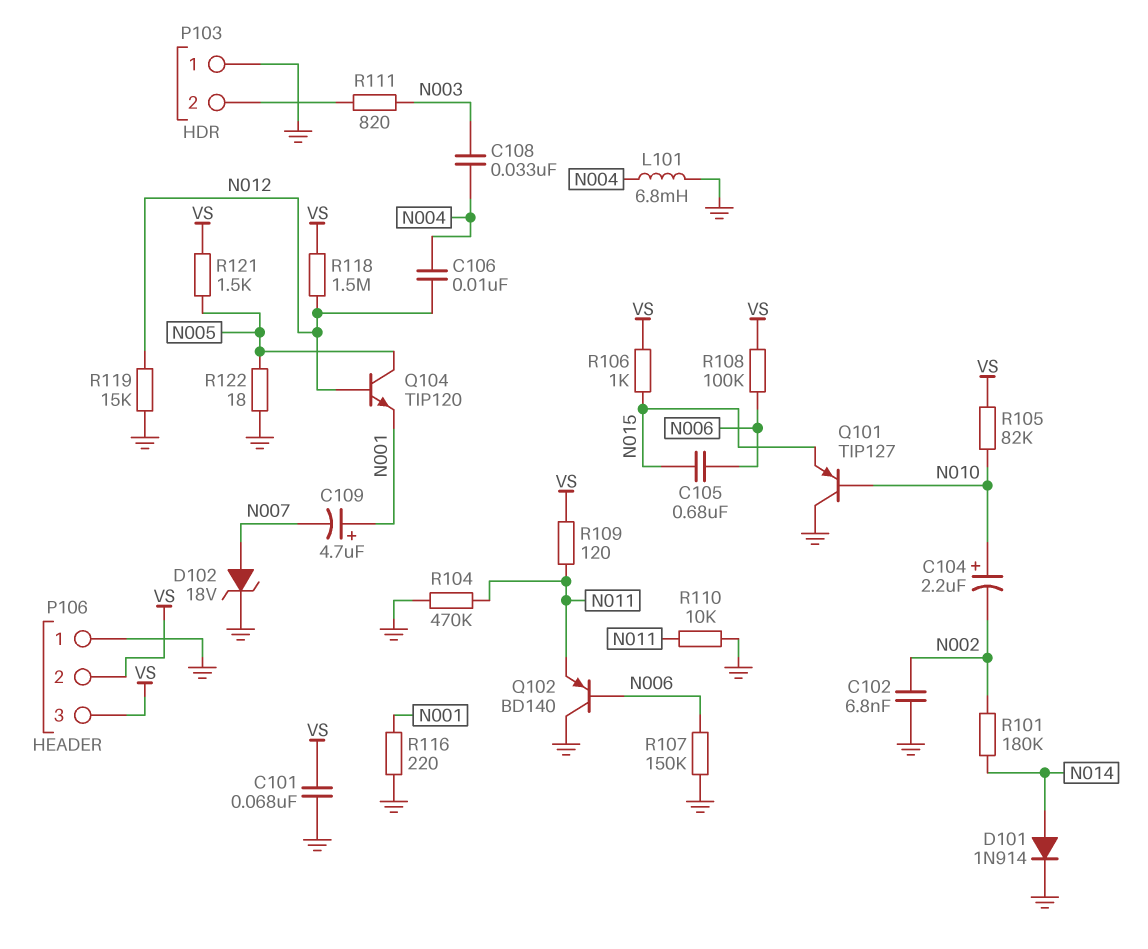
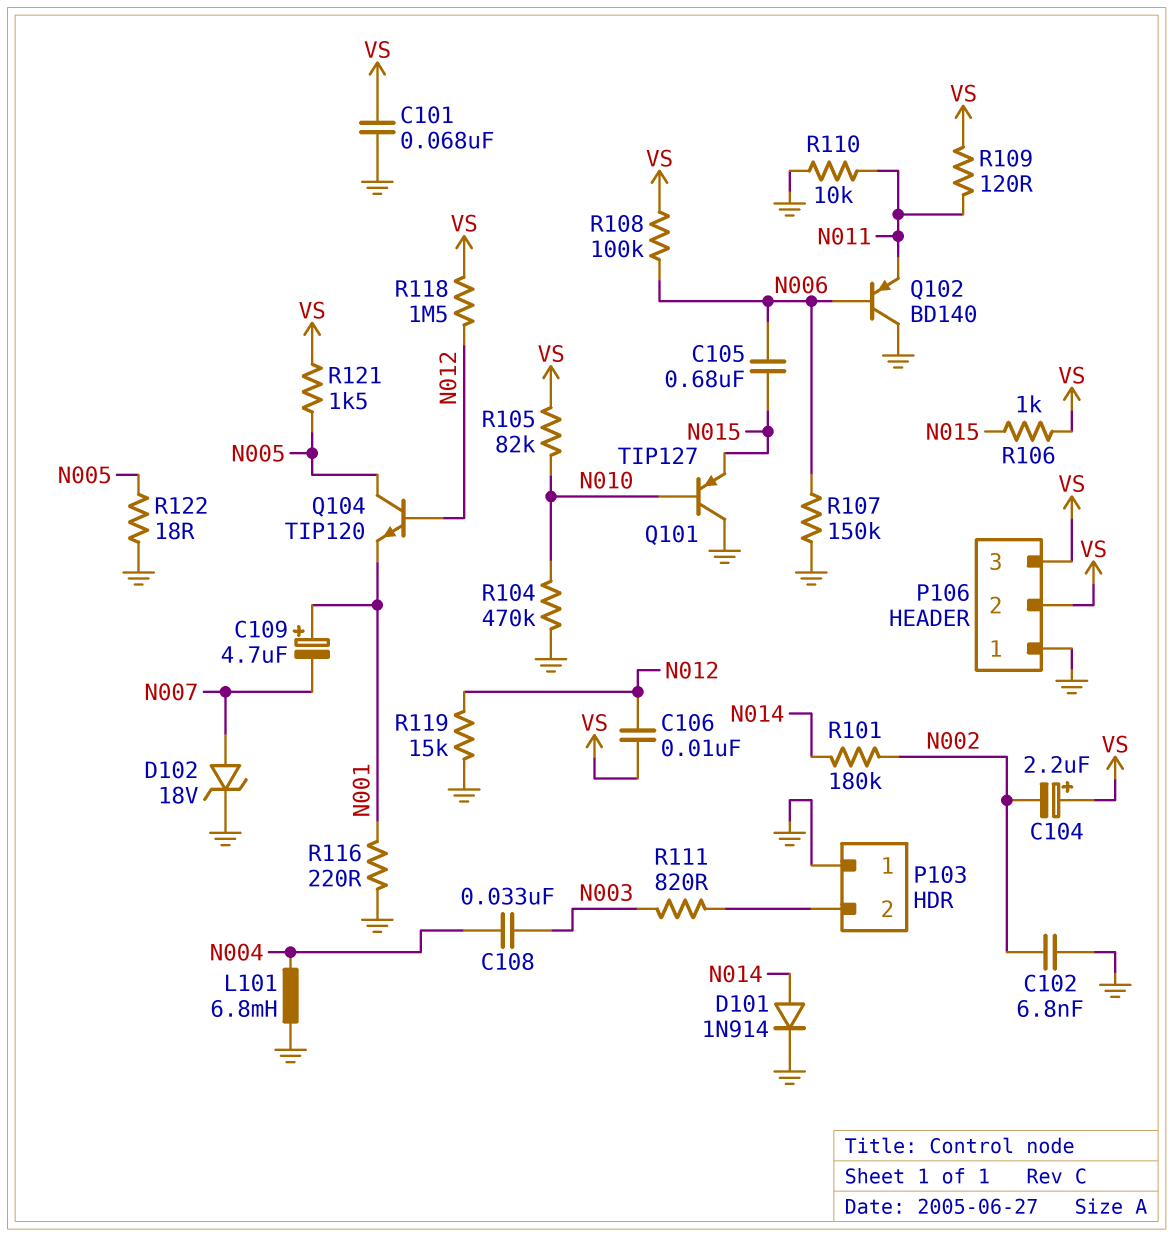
C104: 2.2uF (plus N010, minus N002) -> 2.2uF (plus VS, minus N002)
C106: 10nF (N004, N012) -> 10nF (N012, VS)
R104: 470k (GND, N011) -> 470k (GND, N010)

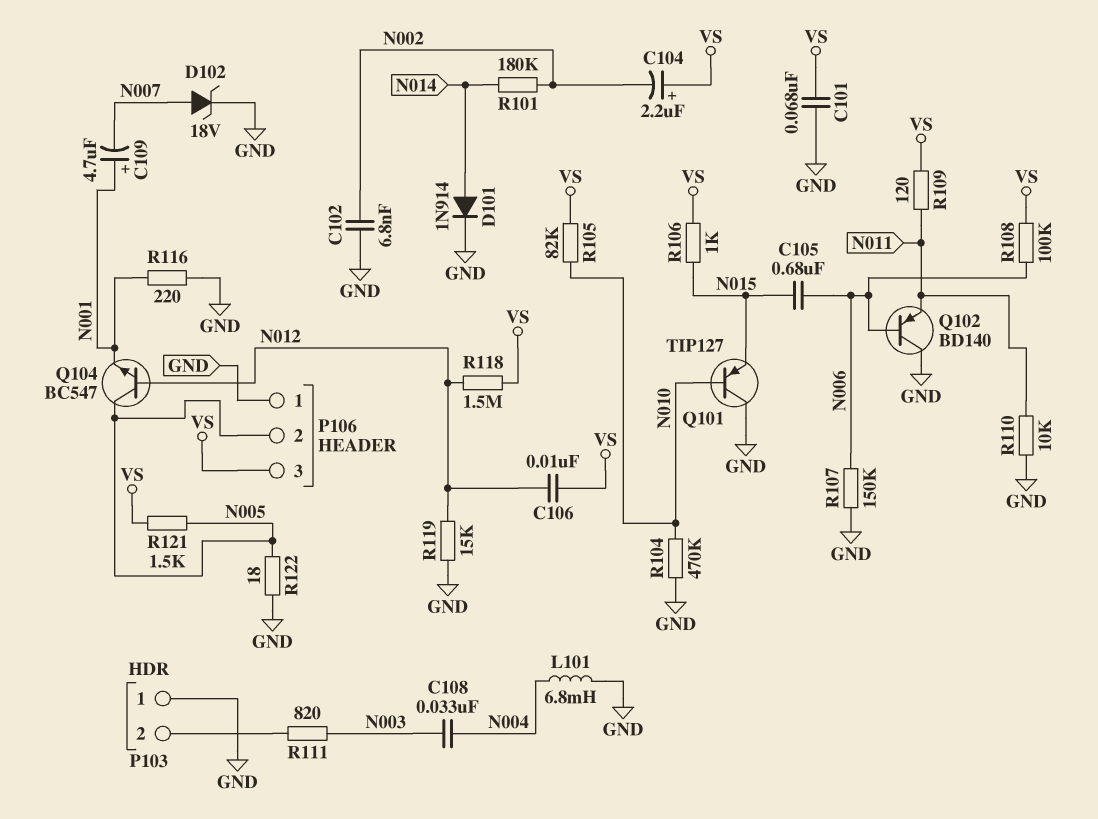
P106 pin 2: VS -> N005
Q104: NPN TIP120 (B N012, C N005, E N001) -> NPN BC547 (B N012, C N005, E N001)

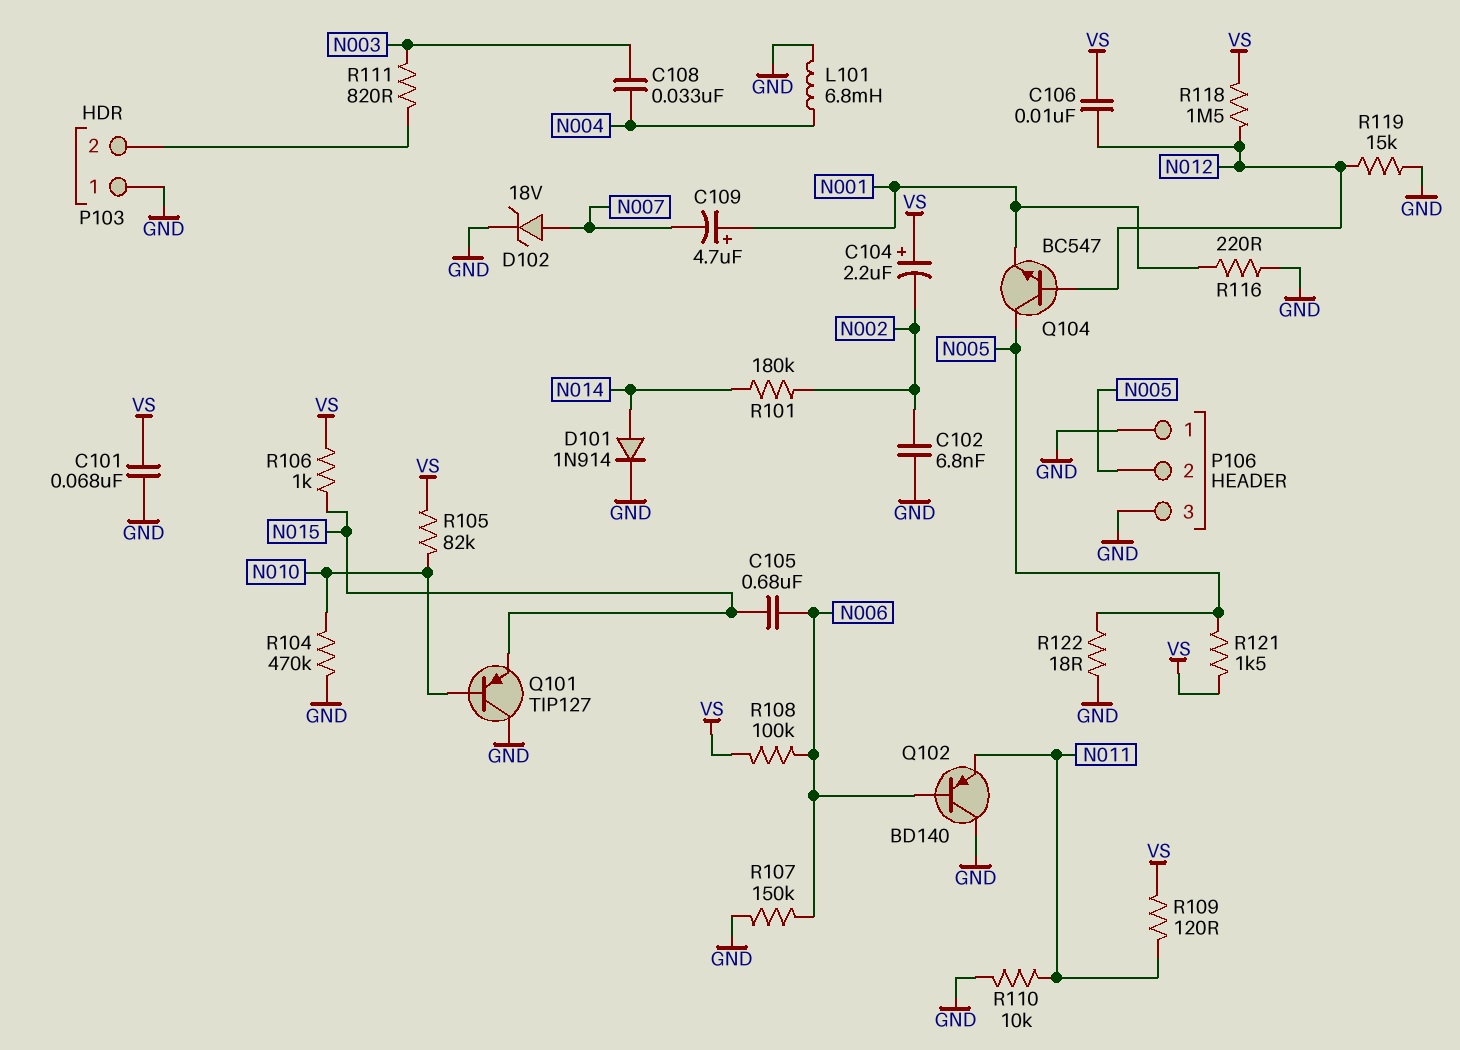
P106 pin 3: VS -> GND

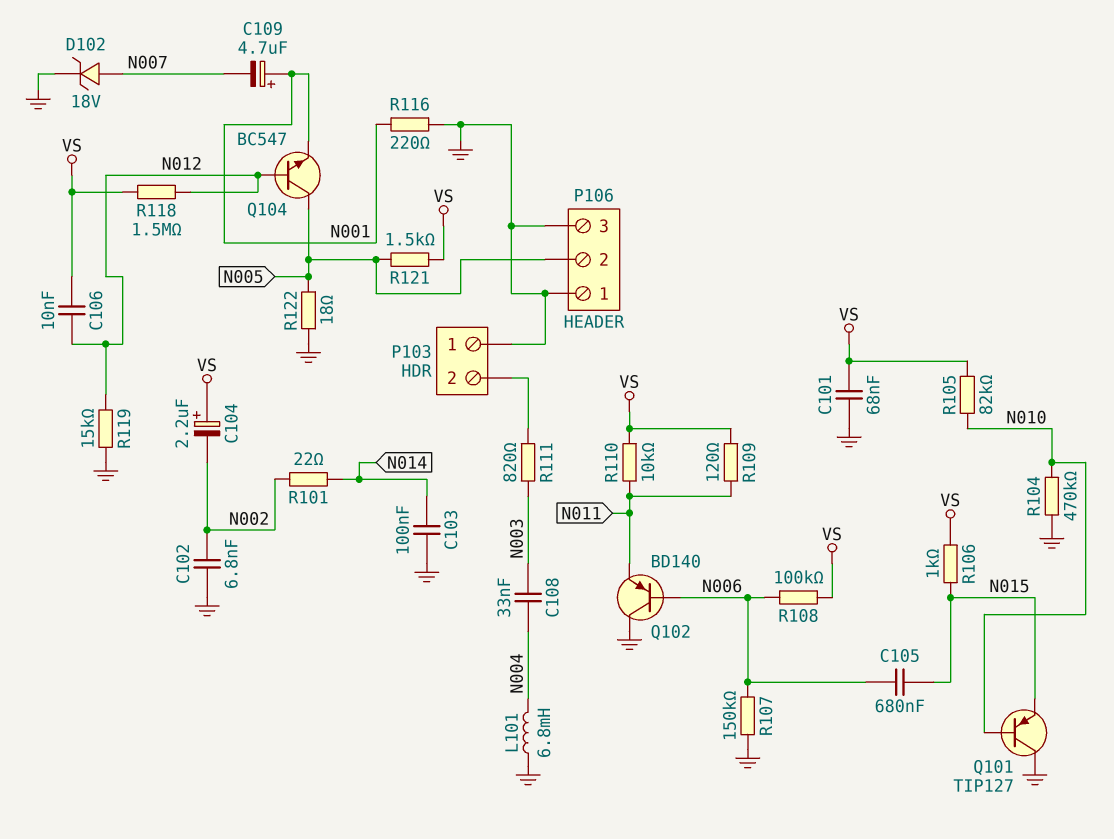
C103: none -> 100nF (GND, N014)
D101: diode 1N914 (A N014, K GND) -> none
R101: 180k (N002, N014) -> 22 (N002, N014)
R110: 10k (GND, N011) -> 10k (N011, VS)

